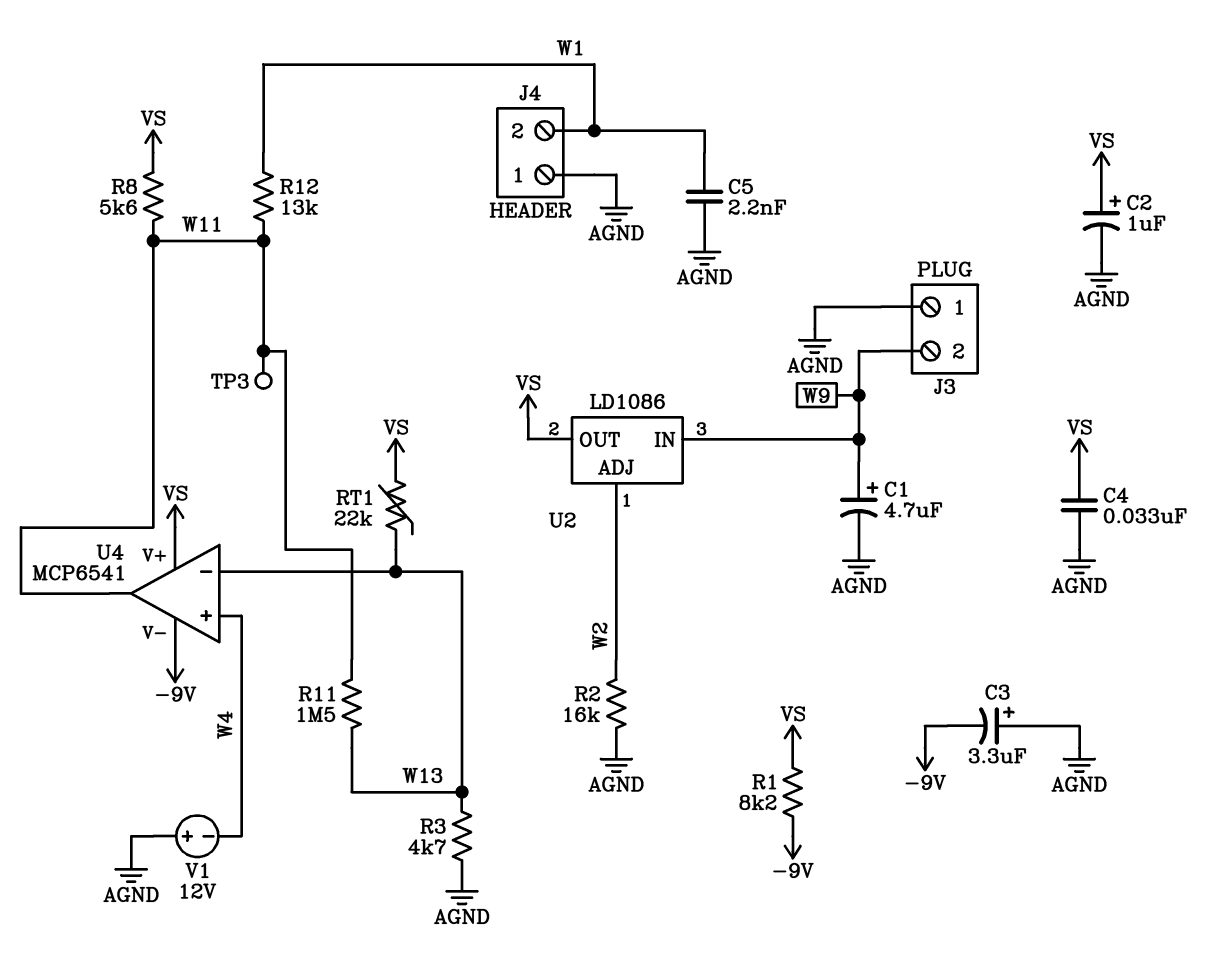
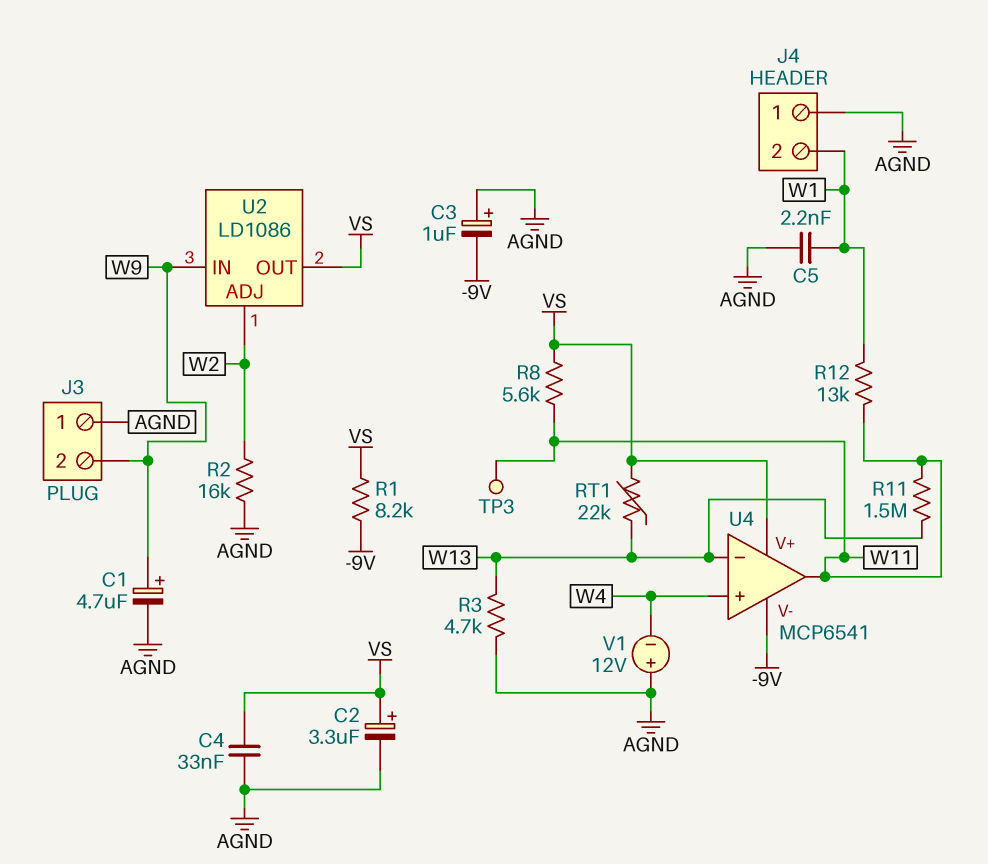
C2: 1uF (plus VS, minus AGND) -> 3.3uF (plus VS, minus AGND)
C3: 3.3uF (plus AGND, minus -9V) -> 1uF (plus AGND, minus -9V)

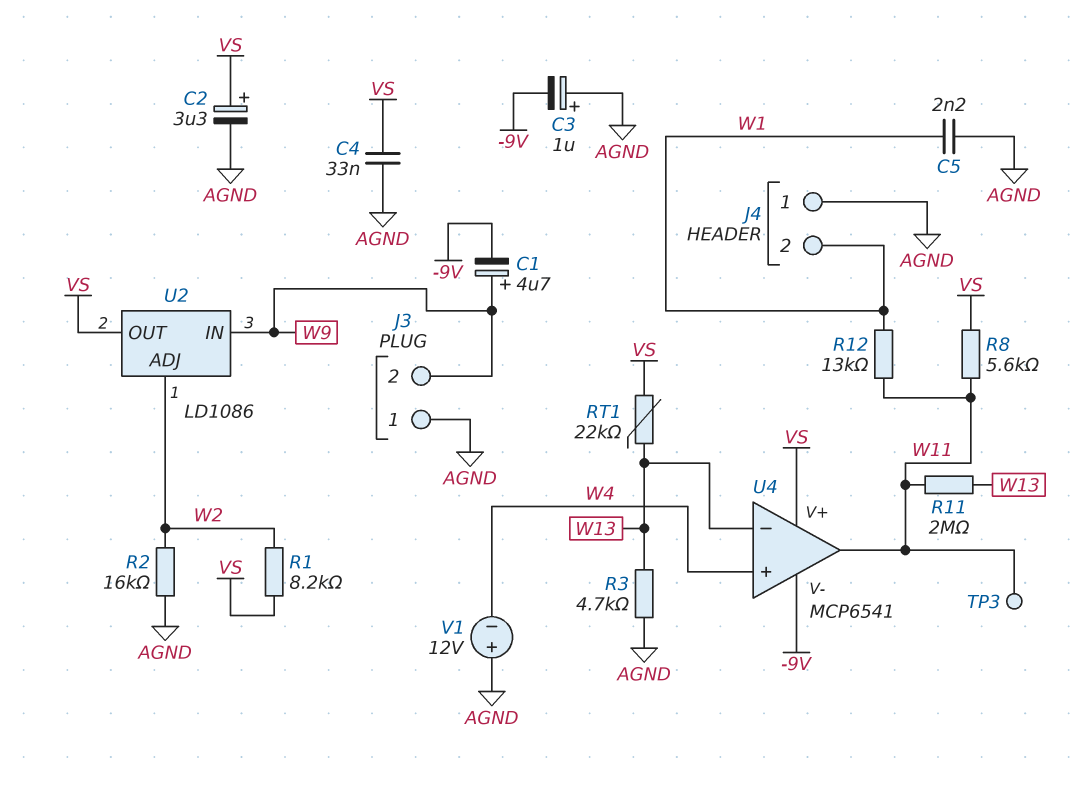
C1: 4.7uF (plus W9, minus AGND) -> 4.7uF (plus W9, minus -9V)
R1: 8.2k (-9V, VS) -> 8.2k (VS, W2)
R11: 1.5M (W11, W13) -> 2M (W11, W13)

